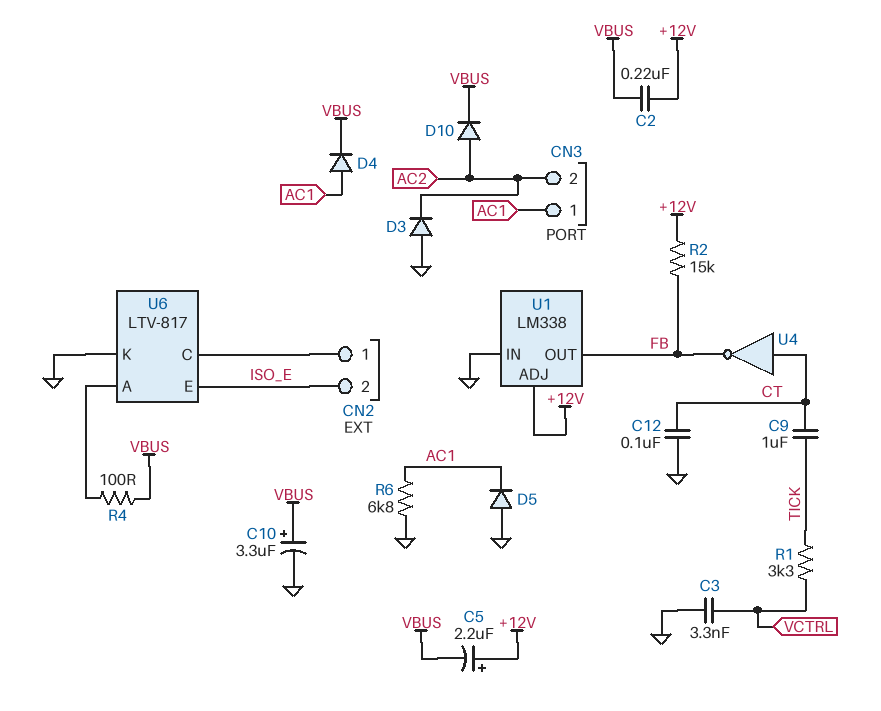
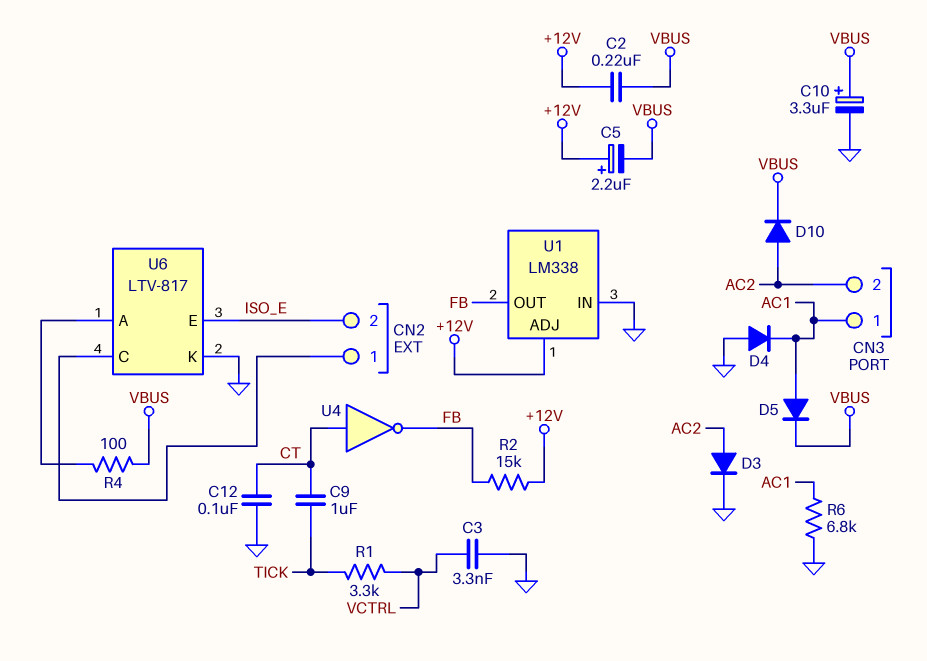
D3: diode (A GND, K AC2) -> diode (A AC2, K GND)
D4: diode (A AC1, K VBUS) -> diode (A GND, K AC1)
D5: diode (A GND, K AC1) -> diode (A AC1, K VBUS)

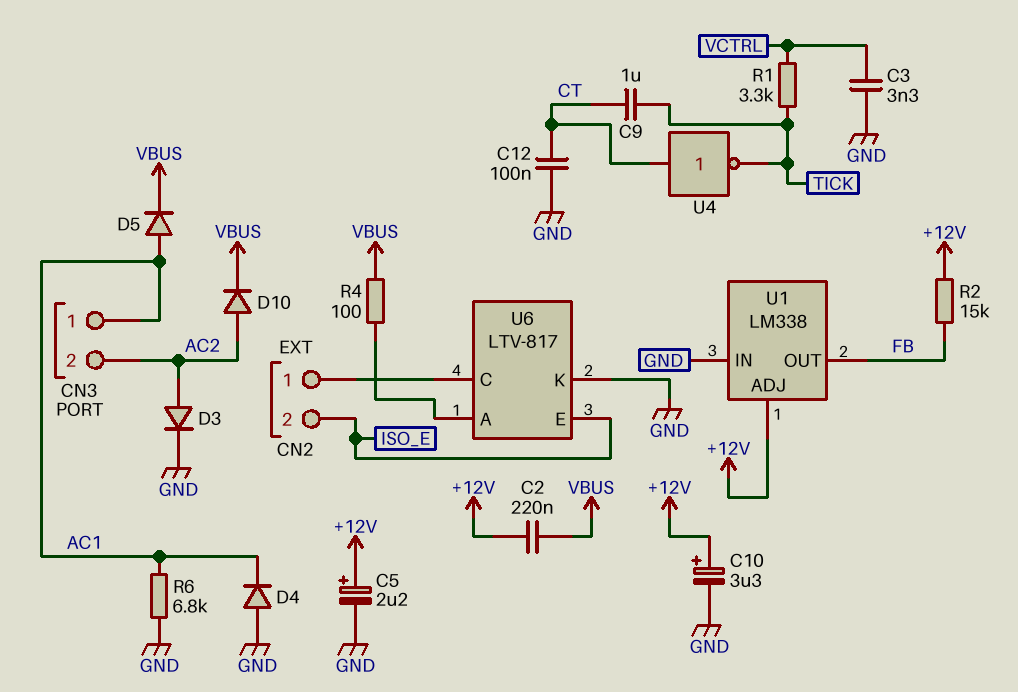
C5: 2.2uF (plus +12V, minus VBUS) -> 2.2uF (plus +12V, minus GND)
C10: 3.3uF (plus VBUS, minus GND) -> 3.3uF (plus +12V, minus GND)
U4: NOT (in CT, out FB) -> NOT (in CT, out TICK)

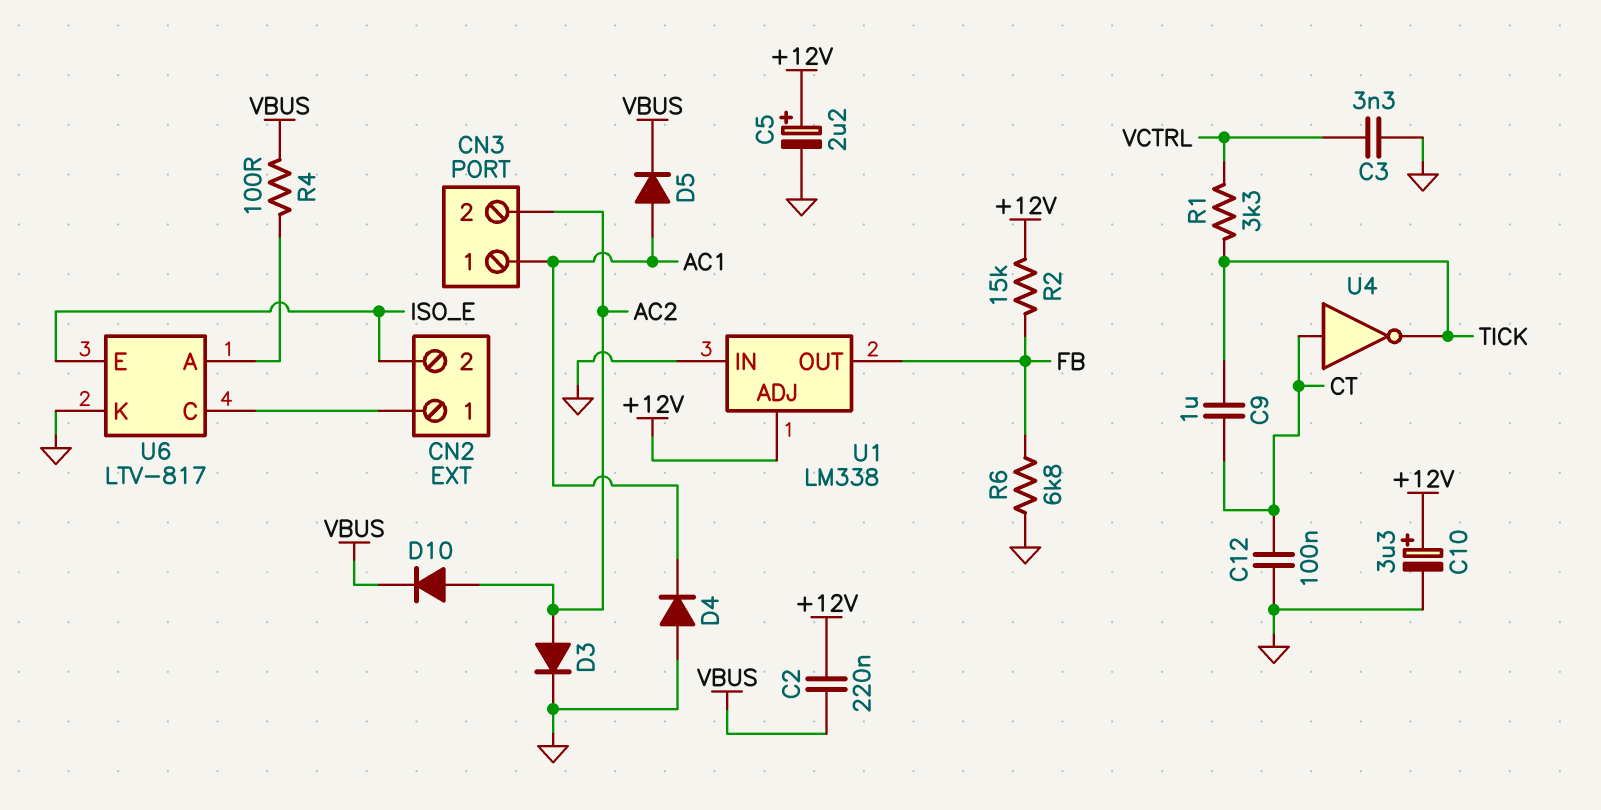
R6: 6.8k (AC1, GND) -> 6.8k (FB, GND)

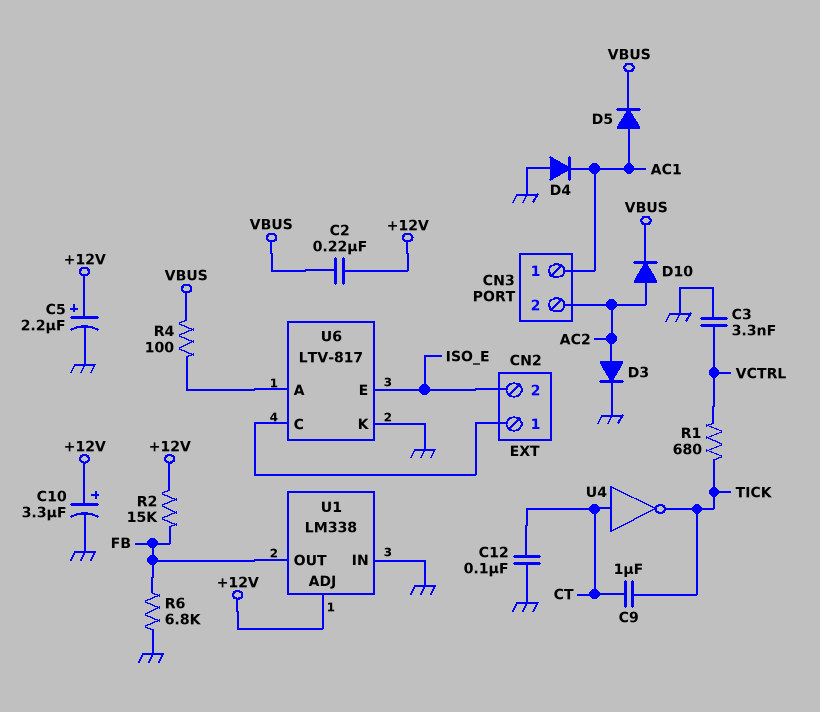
R1: 3.3k (TICK, VCTRL) -> 680 (TICK, VCTRL)

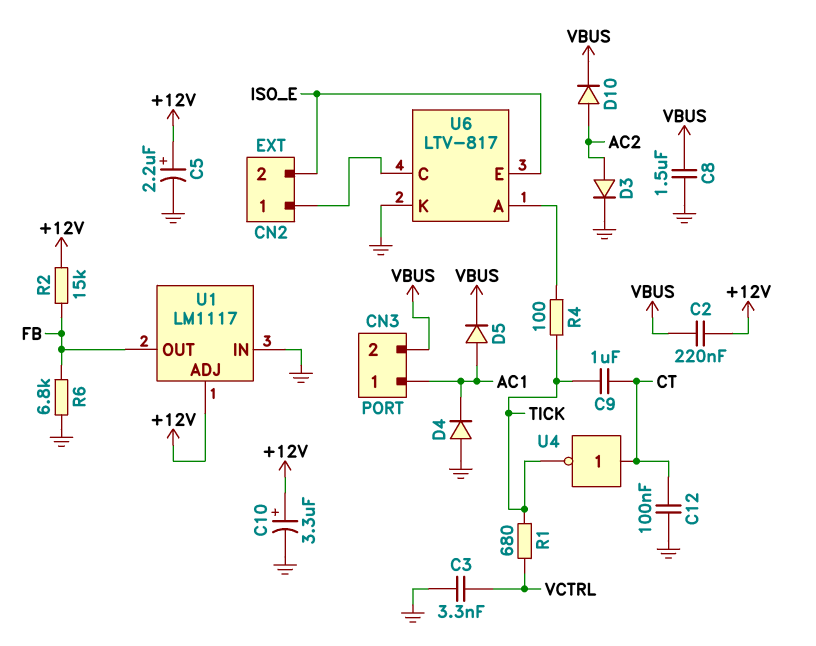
C8: none -> 1.5uF (GND, VBUS)
CN3 pin 2: AC2 -> VBUS
R4: 100 (U6/A, VBUS) -> 100 (TICK, U6/A)
U1: LM338 -> LM1117

